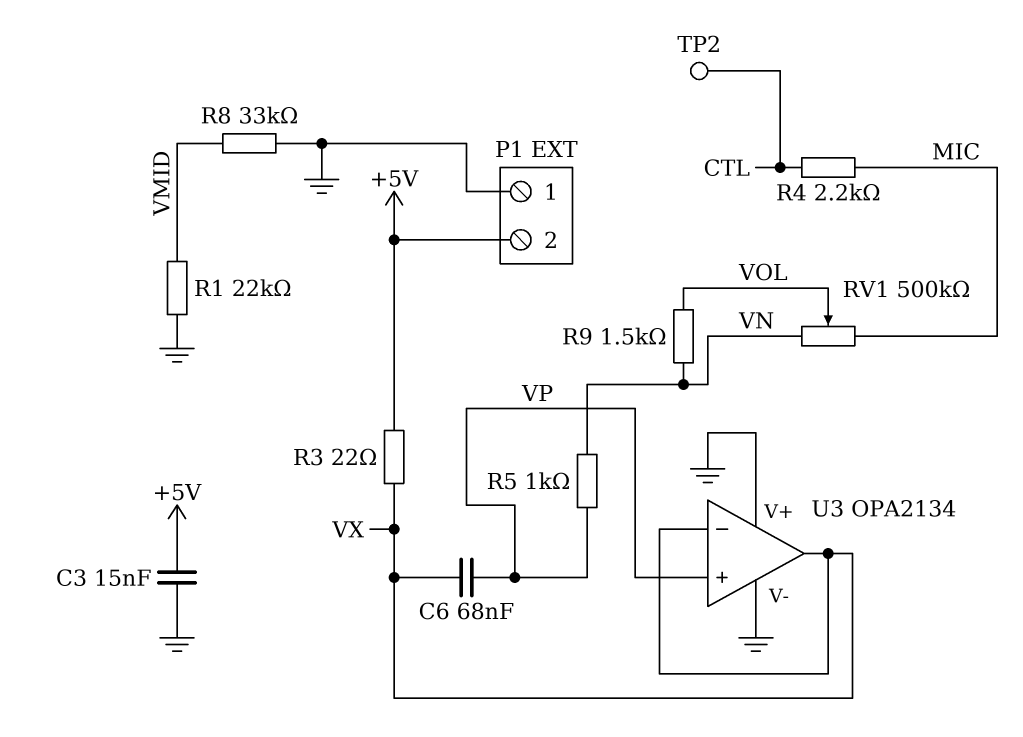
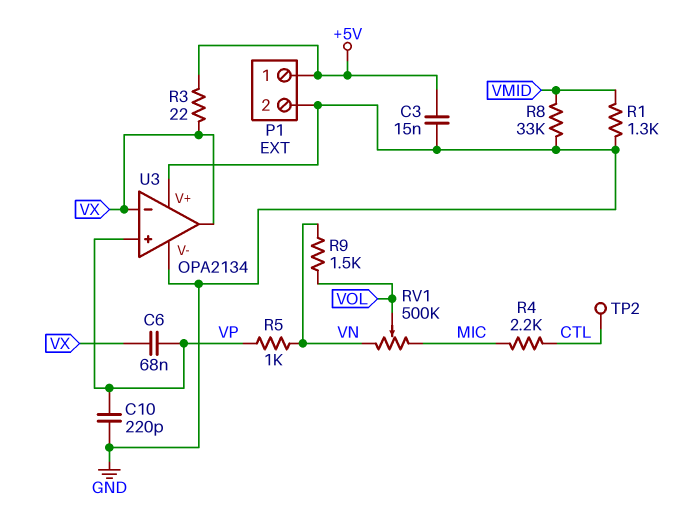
C10: none -> 220pF (GND, VP)
P1 pin 1: GND -> +5V
P1 pin 2: +5V -> GND
R1: 22k (GND, VMID) -> 1.3k (GND, VMID)

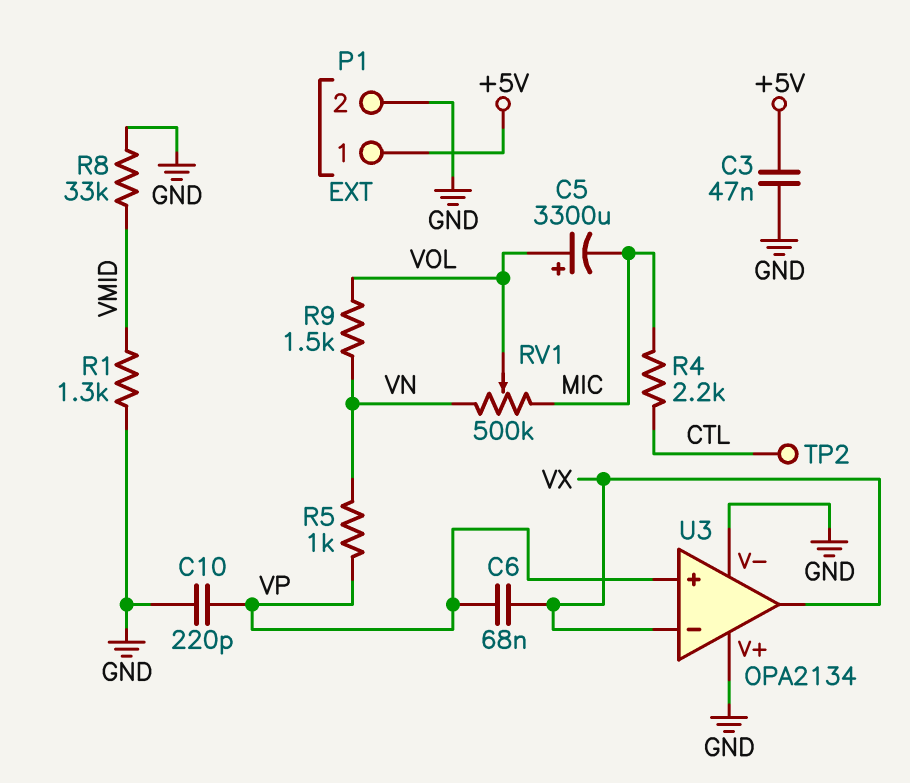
C3: 15nF (+5V, GND) -> 47nF (+5V, GND)
C5: none -> 3300uF (plus VOL, minus MIC)
R3: 22 (+5V, VX) -> none

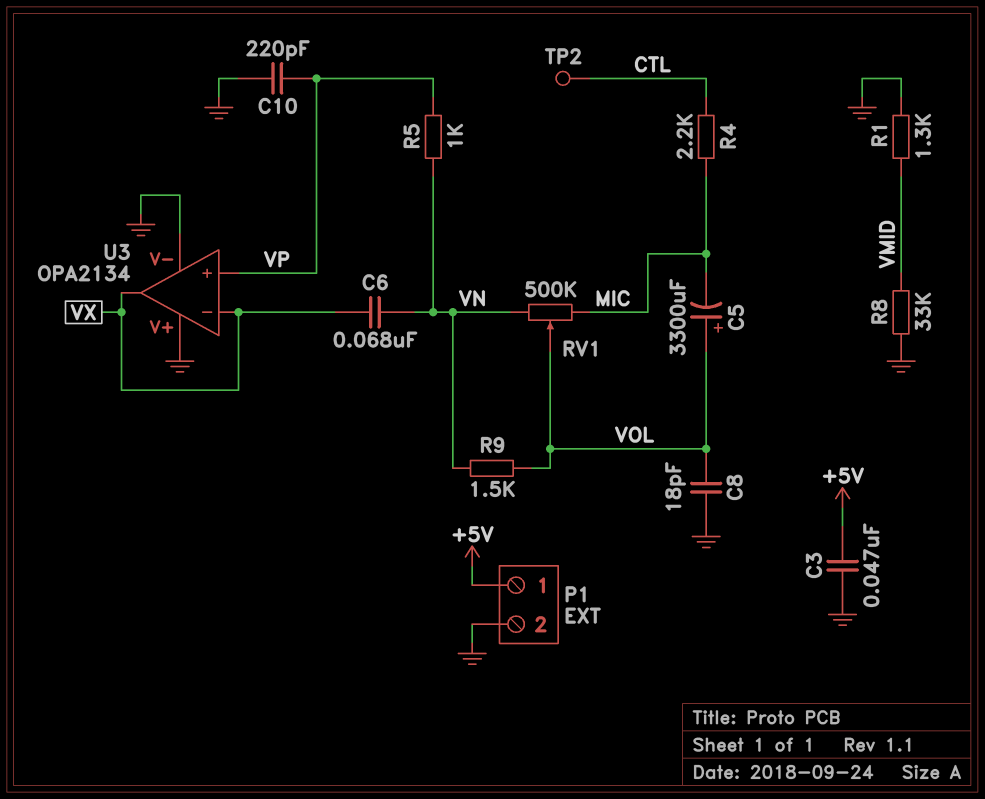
C6: 68nF (VP, VX) -> 68nF (VN, VX)
C8: none -> 18pF (GND, VOL)

